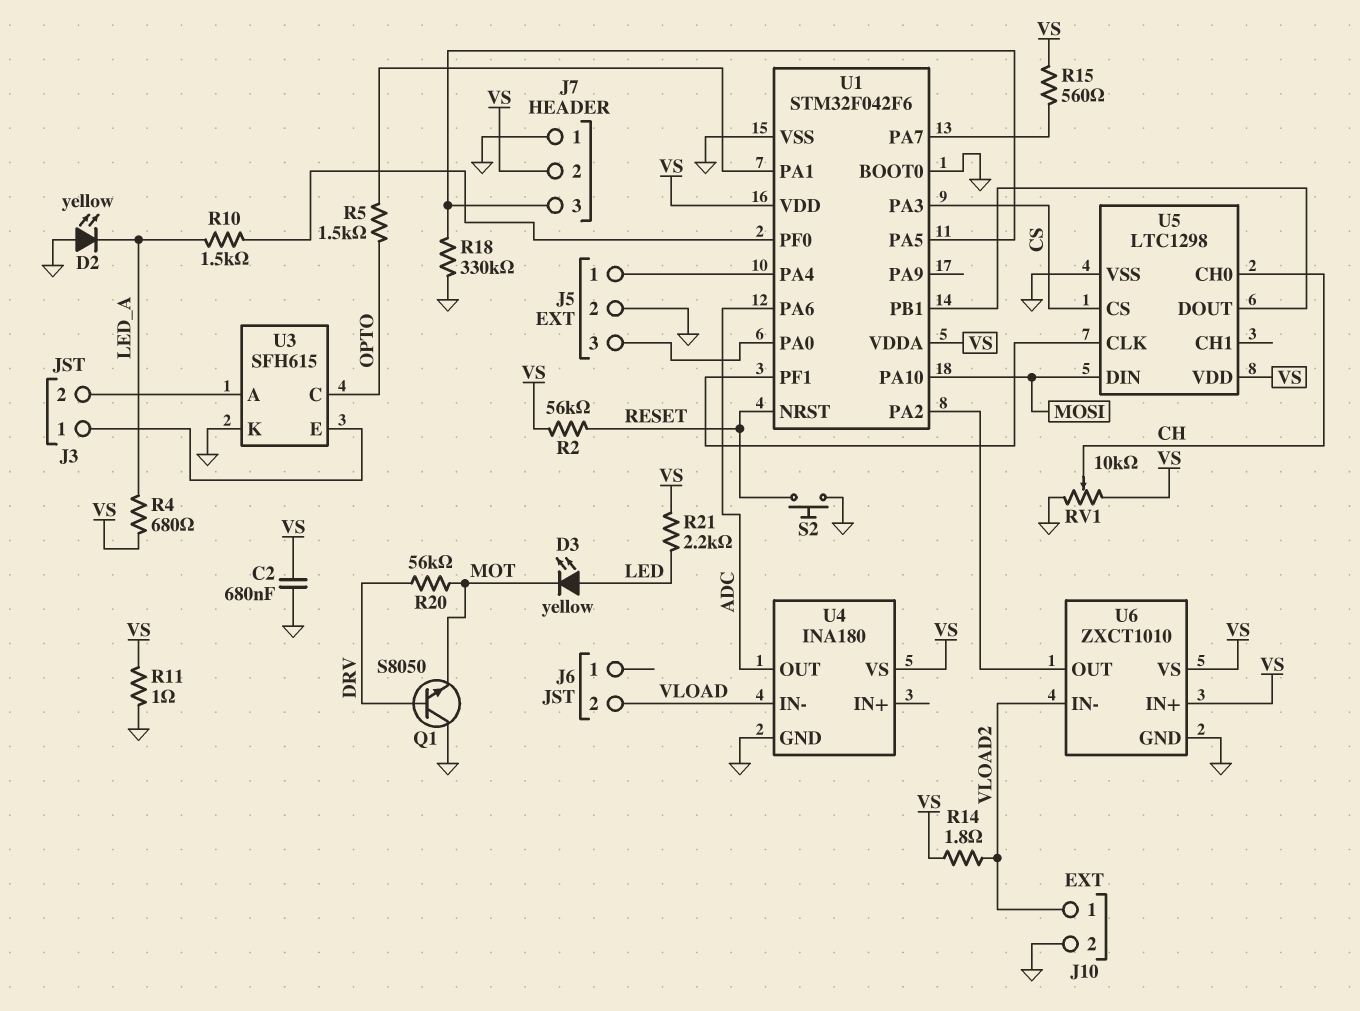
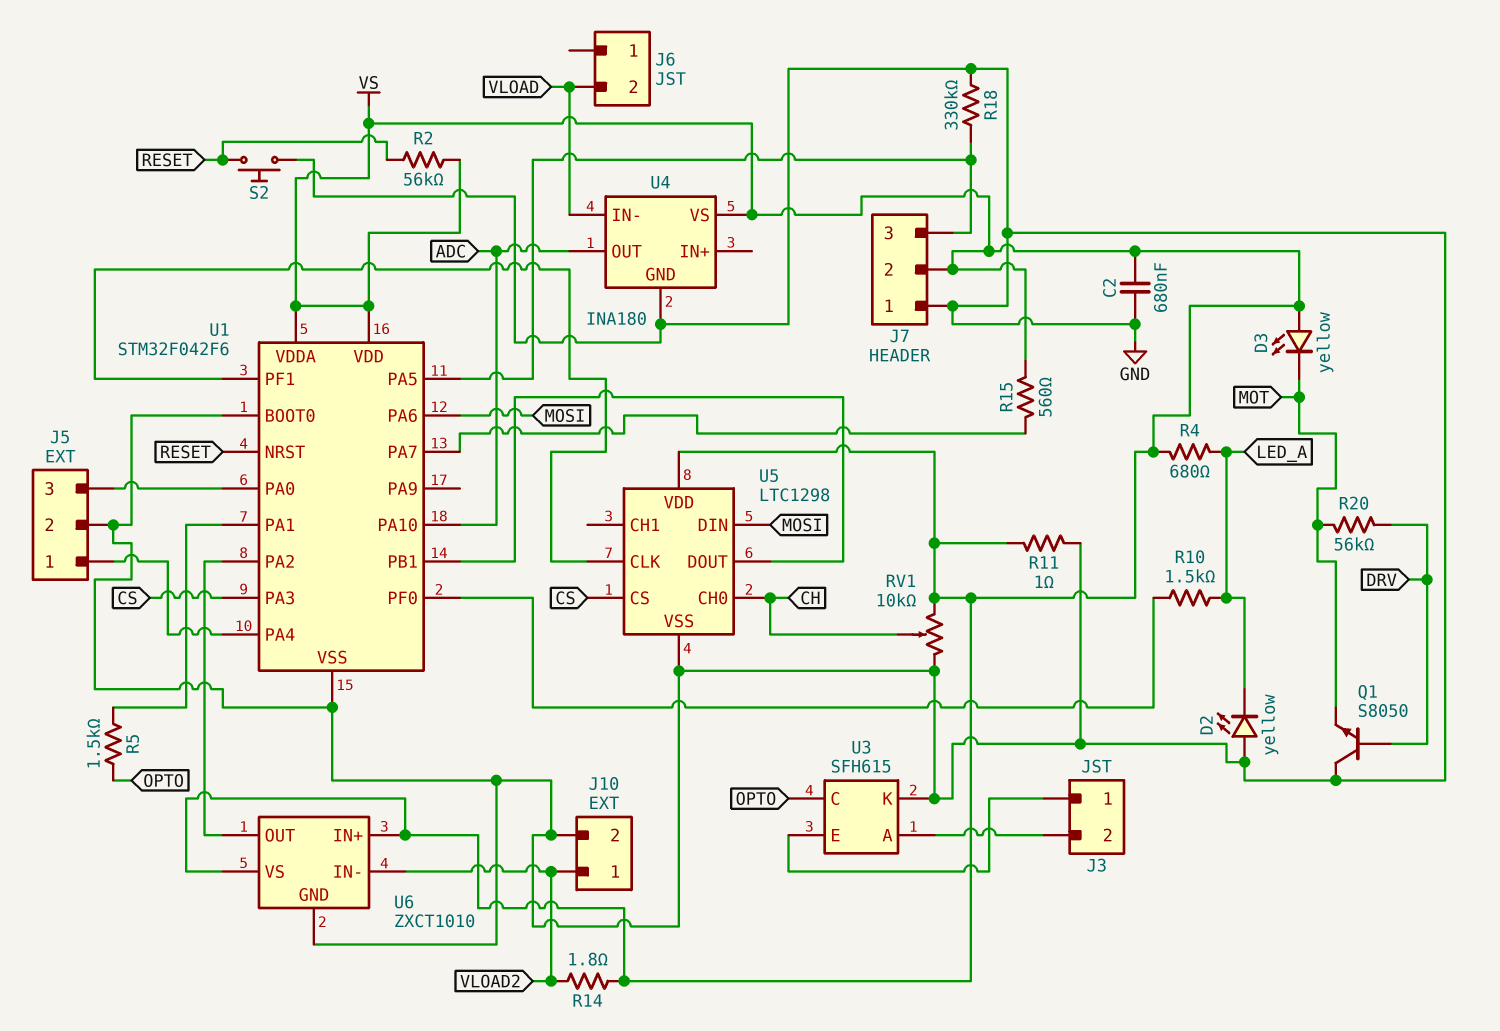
D3: LED yellow (A LED, K MOT) -> LED yellow (A VS, K MOT)
R21: 2.2k (LED, VS) -> none
U1 pin PA6: ADC -> MOSI
U1 pin PA10: MOSI -> ADC

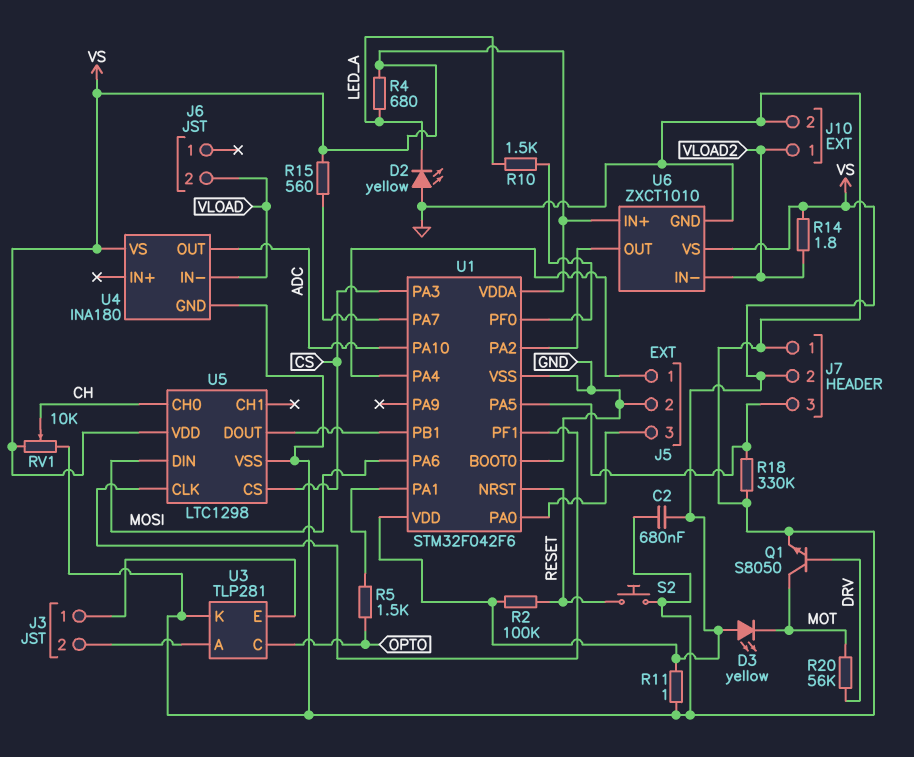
Q1: NPN S8050 (B DRV, C GND, E MOT) -> NPN S8050 (B DRV, C MOT, E GND)
R2: 56k (RESET, VS) -> 100k (RESET, VS)
U3: SFH615 -> TLP281

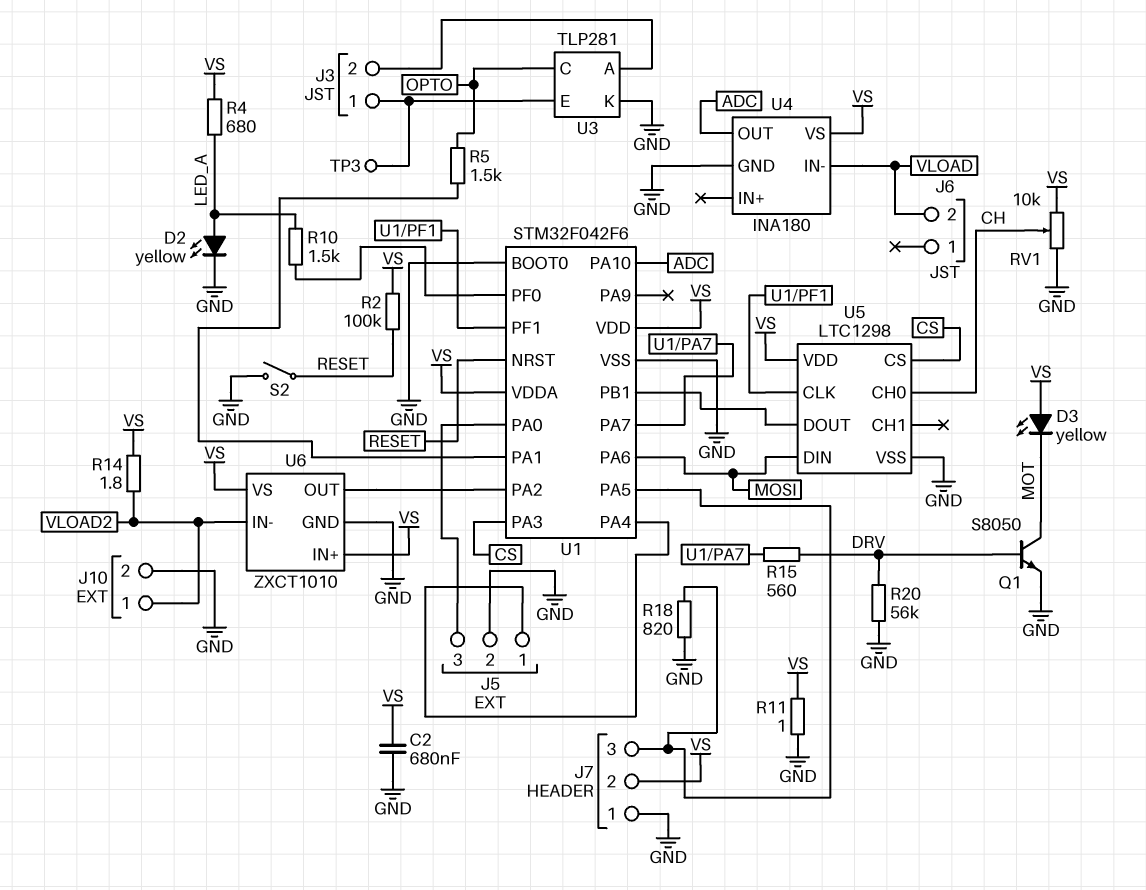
D2: LED yellow (A GND, K LED_A) -> LED yellow (A LED_A, K GND)
R15: 560 (U1/PA7, VS) -> 560 (DRV, U1/PA7)
R18: 330k (GND, J7/3) -> 820 (GND, J7/3)
R20: 56k (DRV, MOT) -> 56k (DRV, GND)
S2: button (GND, RESET) -> switch (GND, RESET)
TP3: none -> test point (J3/1)

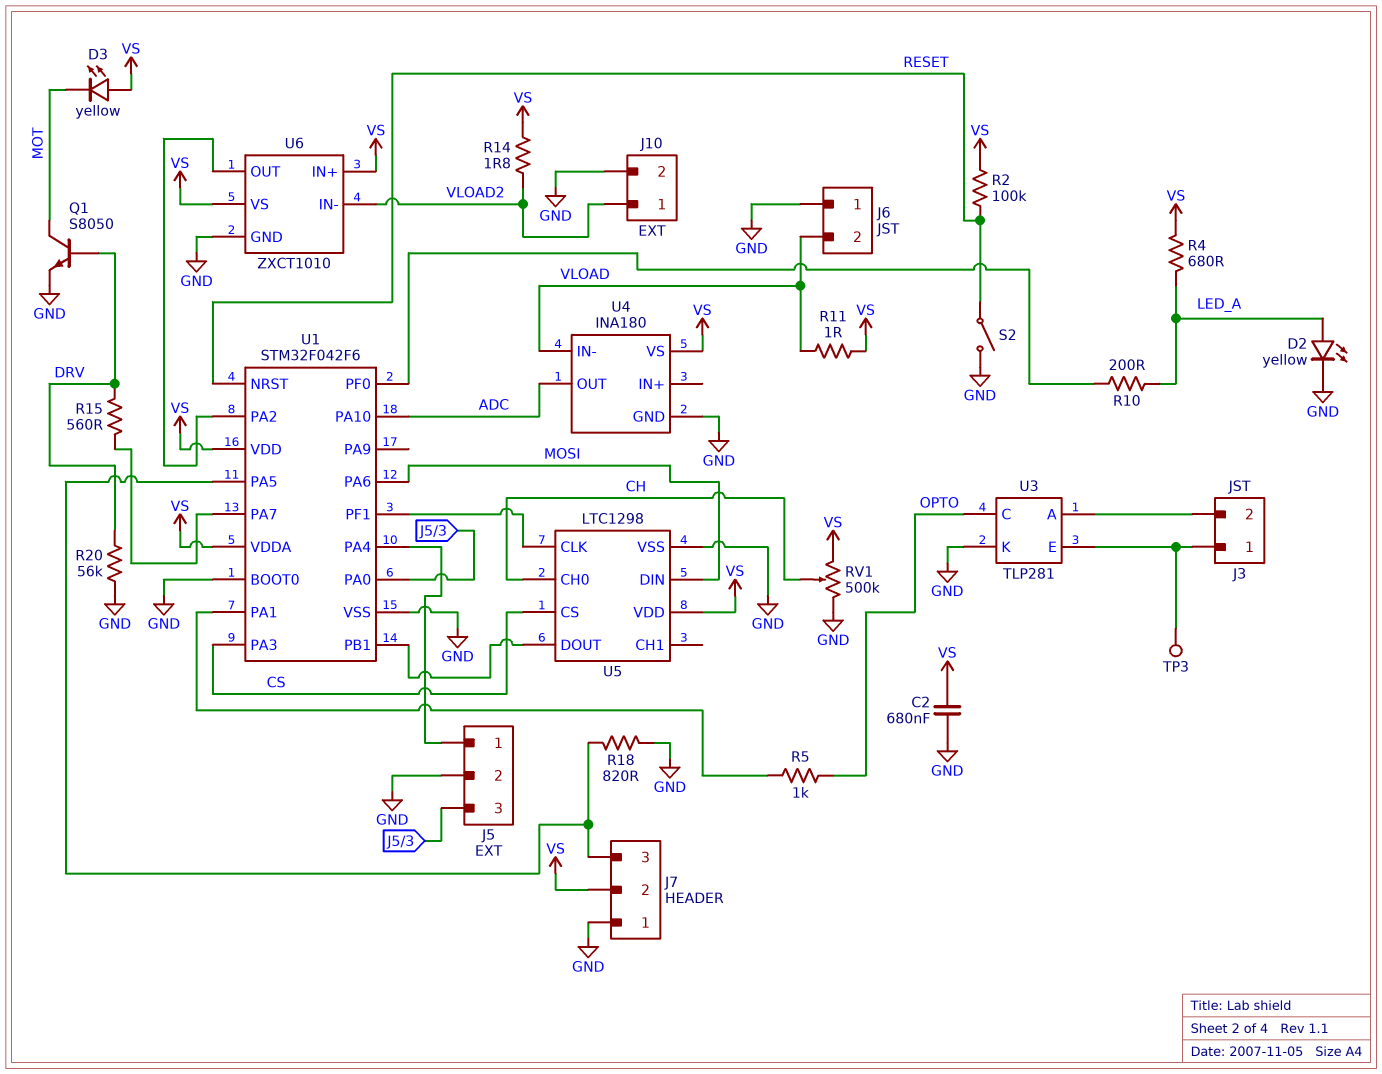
J6 pin 1: none -> GND
R5: 1.5k (OPTO, U1/PA1) -> 1k (OPTO, U1/PA1)
R10: 1.5k (LED_A, U1/PF0) -> 200 (LED_A, U1/PF0)
R11: 1 (GND, VS) -> 1 (VLOAD, VS)
RV1: 10k (GND, VS, wiper CH) -> 500k (GND, VS, wiper CH)

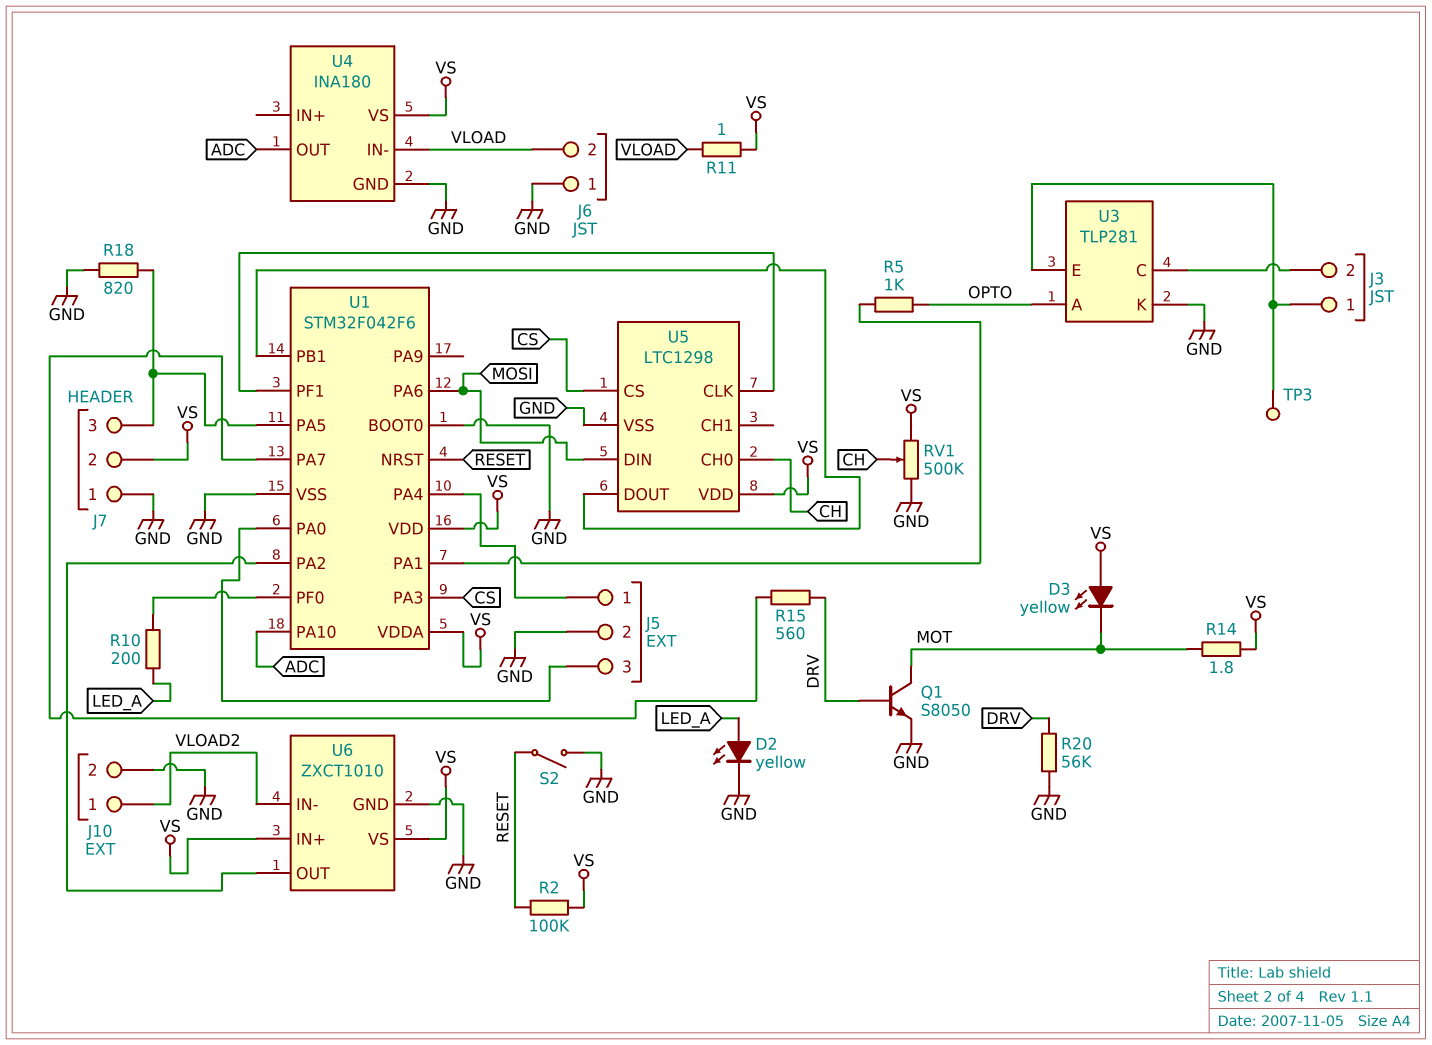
C2: 680nF (GND, VS) -> none
R4: 680 (LED_A, VS) -> none
R14: 1.8 (VLOAD2, VS) -> 1.8 (MOT, VS)
U3 pin A: J3/2 -> OPTO
U3 pin C: OPTO -> J3/2

